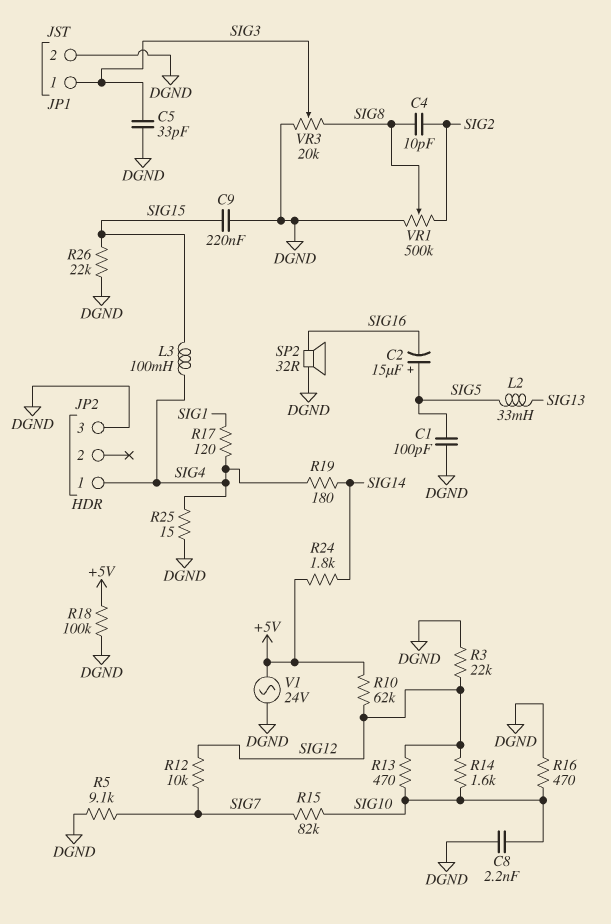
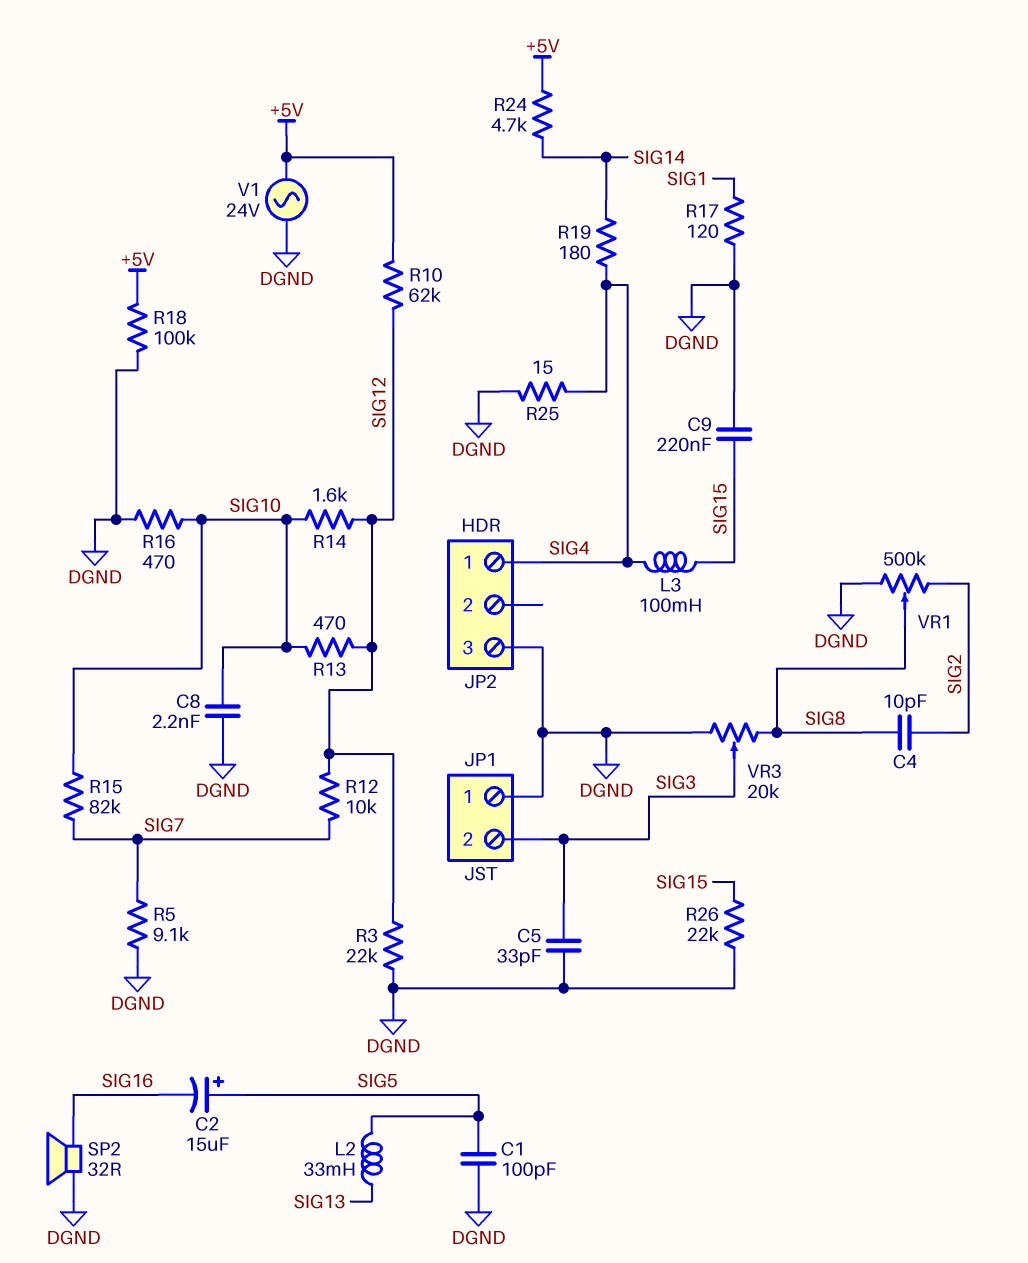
JP1 pin 1: SIG3 -> DGND
JP1 pin 2: DGND -> SIG3
R17: 120 (SIG1, SIG4) -> 120 (DGND, SIG1)
R24: 1.8k (+5V, SIG14) -> 4.7k (+5V, SIG14)

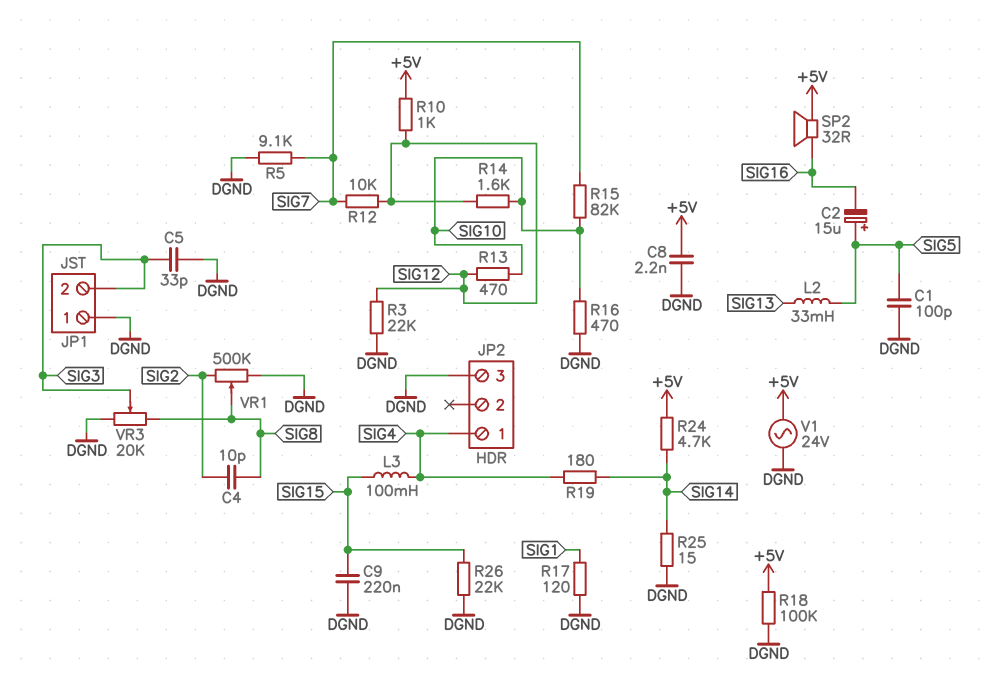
C8: 2.2nF (DGND, SIG10) -> 2.2nF (+5V, DGND)
R10: 62k (+5V, SIG12) -> 1k (+5V, SIG12)
R25: 15 (DGND, SIG4) -> 15 (DGND, SIG14)
SP2: speaker 32R (DGND, SIG16) -> speaker 32R (+5V, SIG16)

